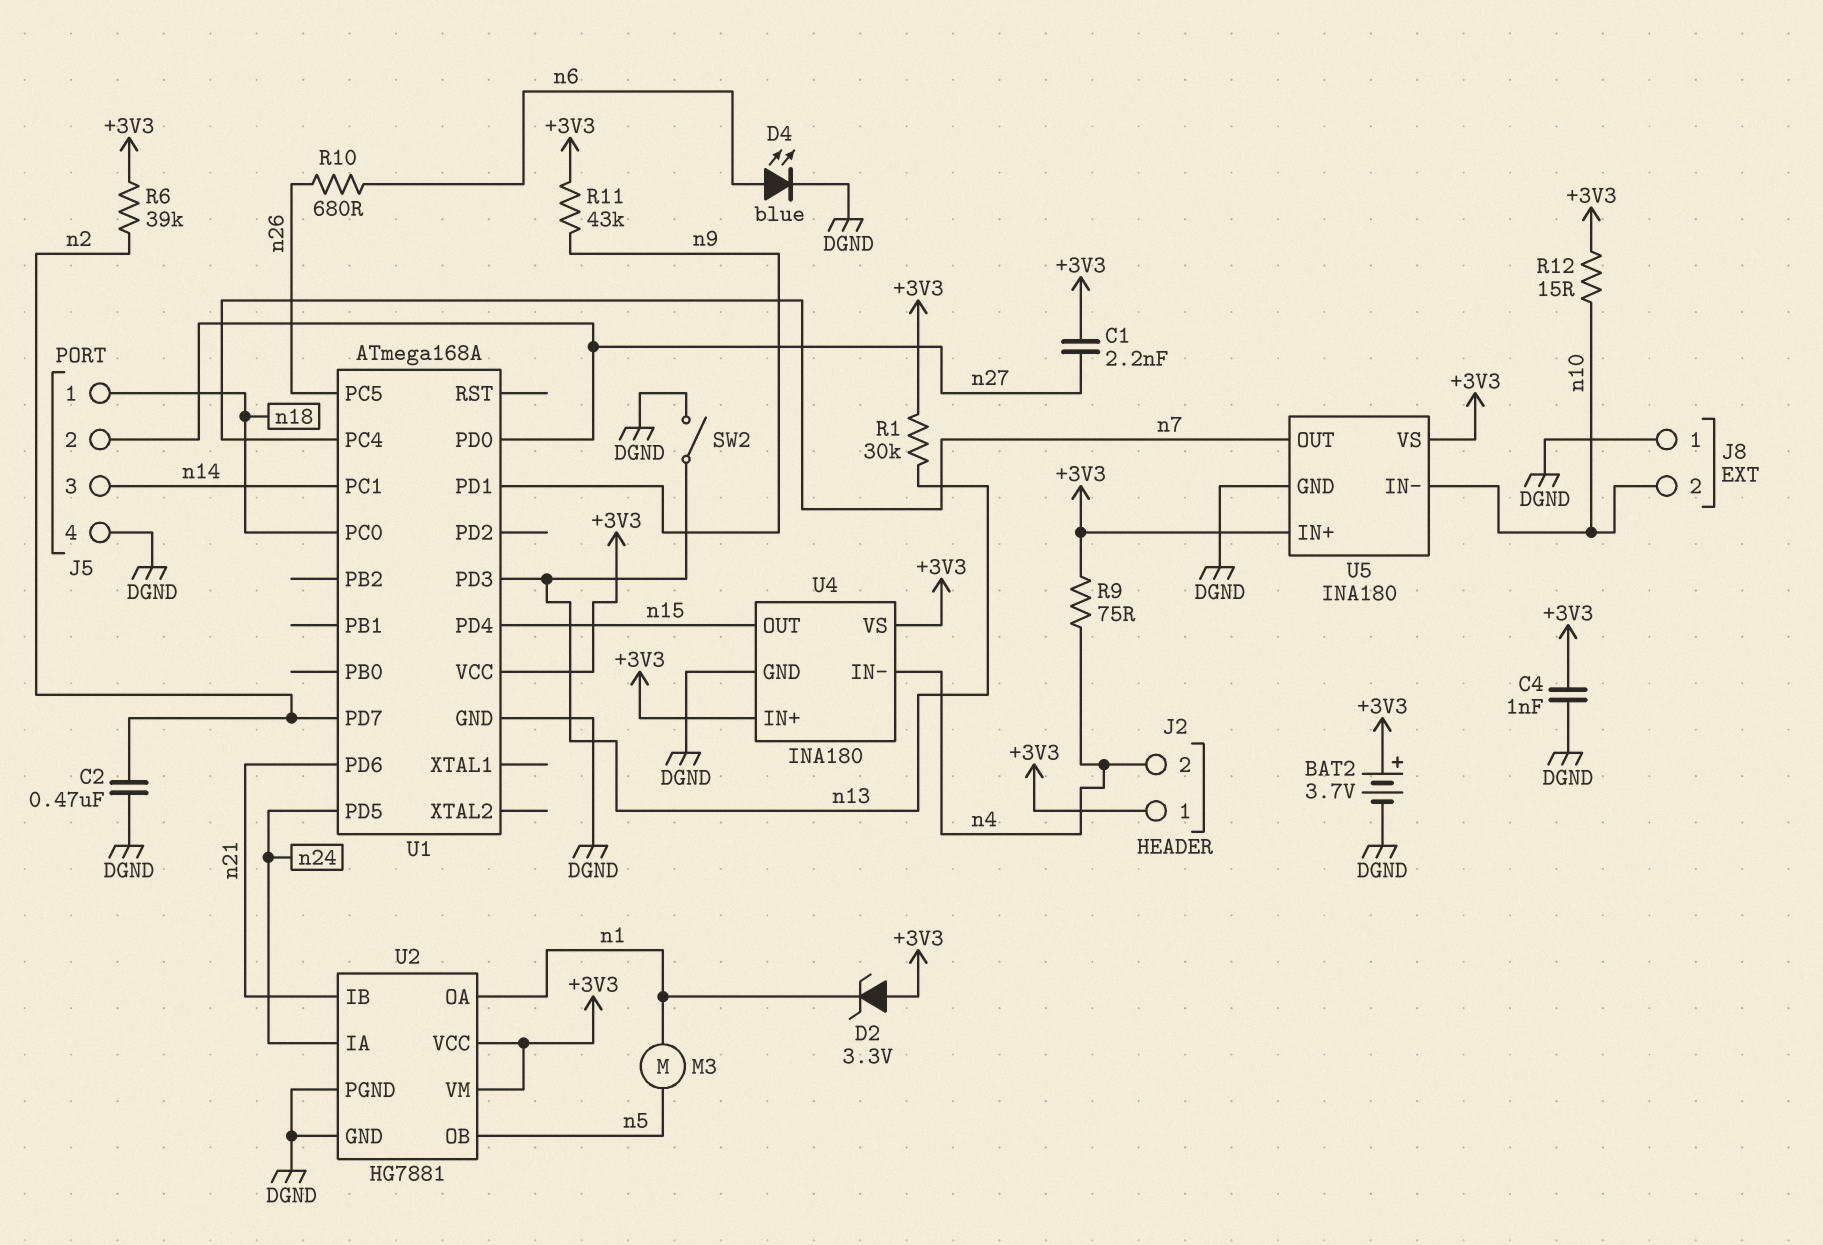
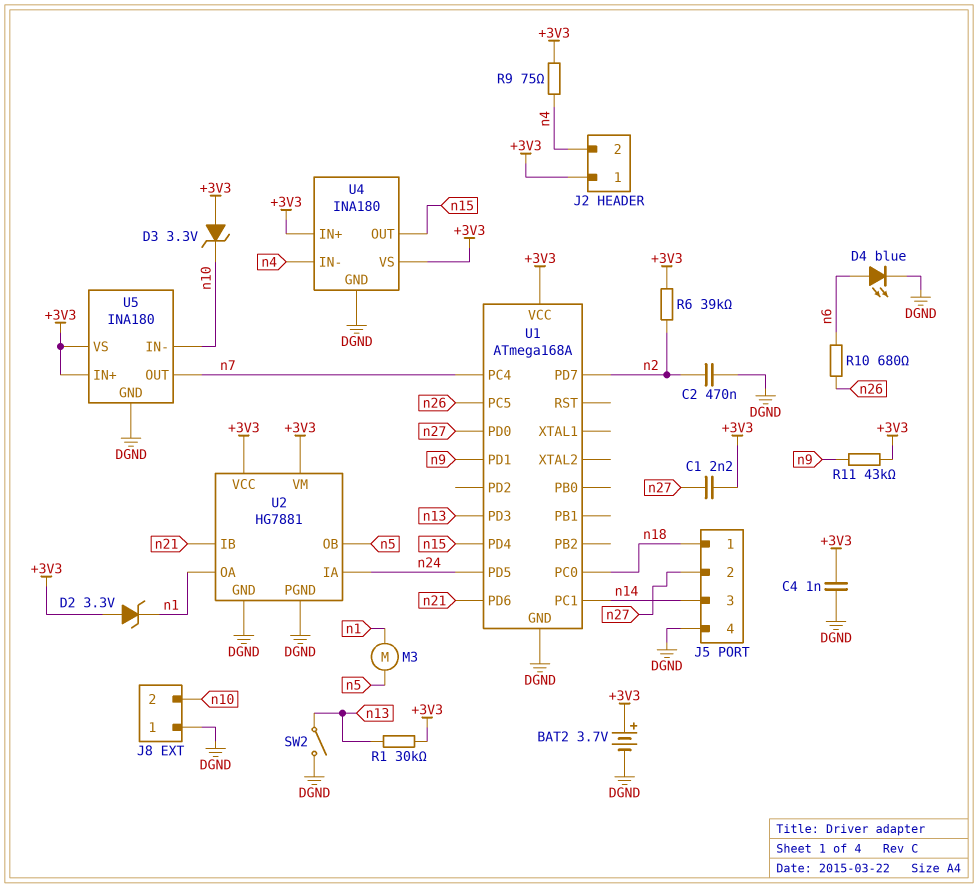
D3: none -> zener 3.3V (A +3V3, K n10)
R12: 15 (+3V3, n10) -> none

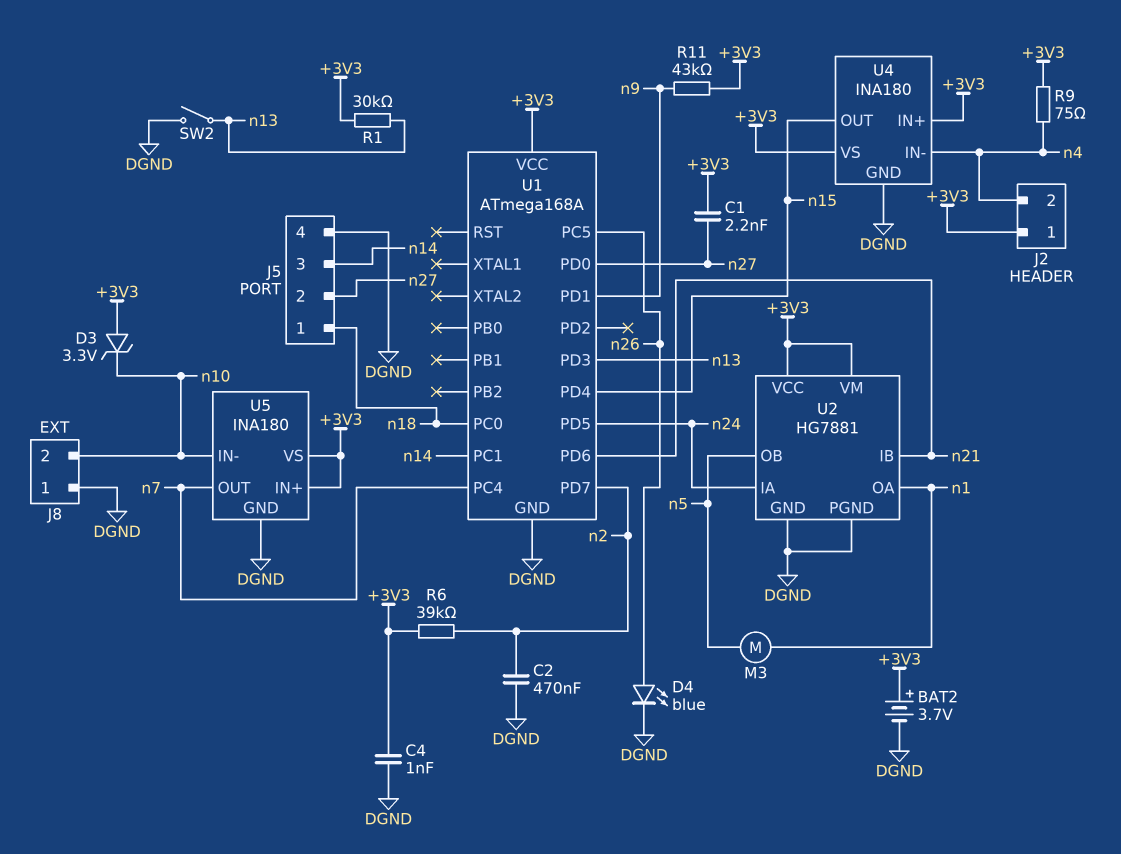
D2: zener 3.3V (A +3V3, K n1) -> none
D4: LED blue (A n6, K DGND) -> LED blue (A n26, K DGND)
R10: 680 (n6, n26) -> none

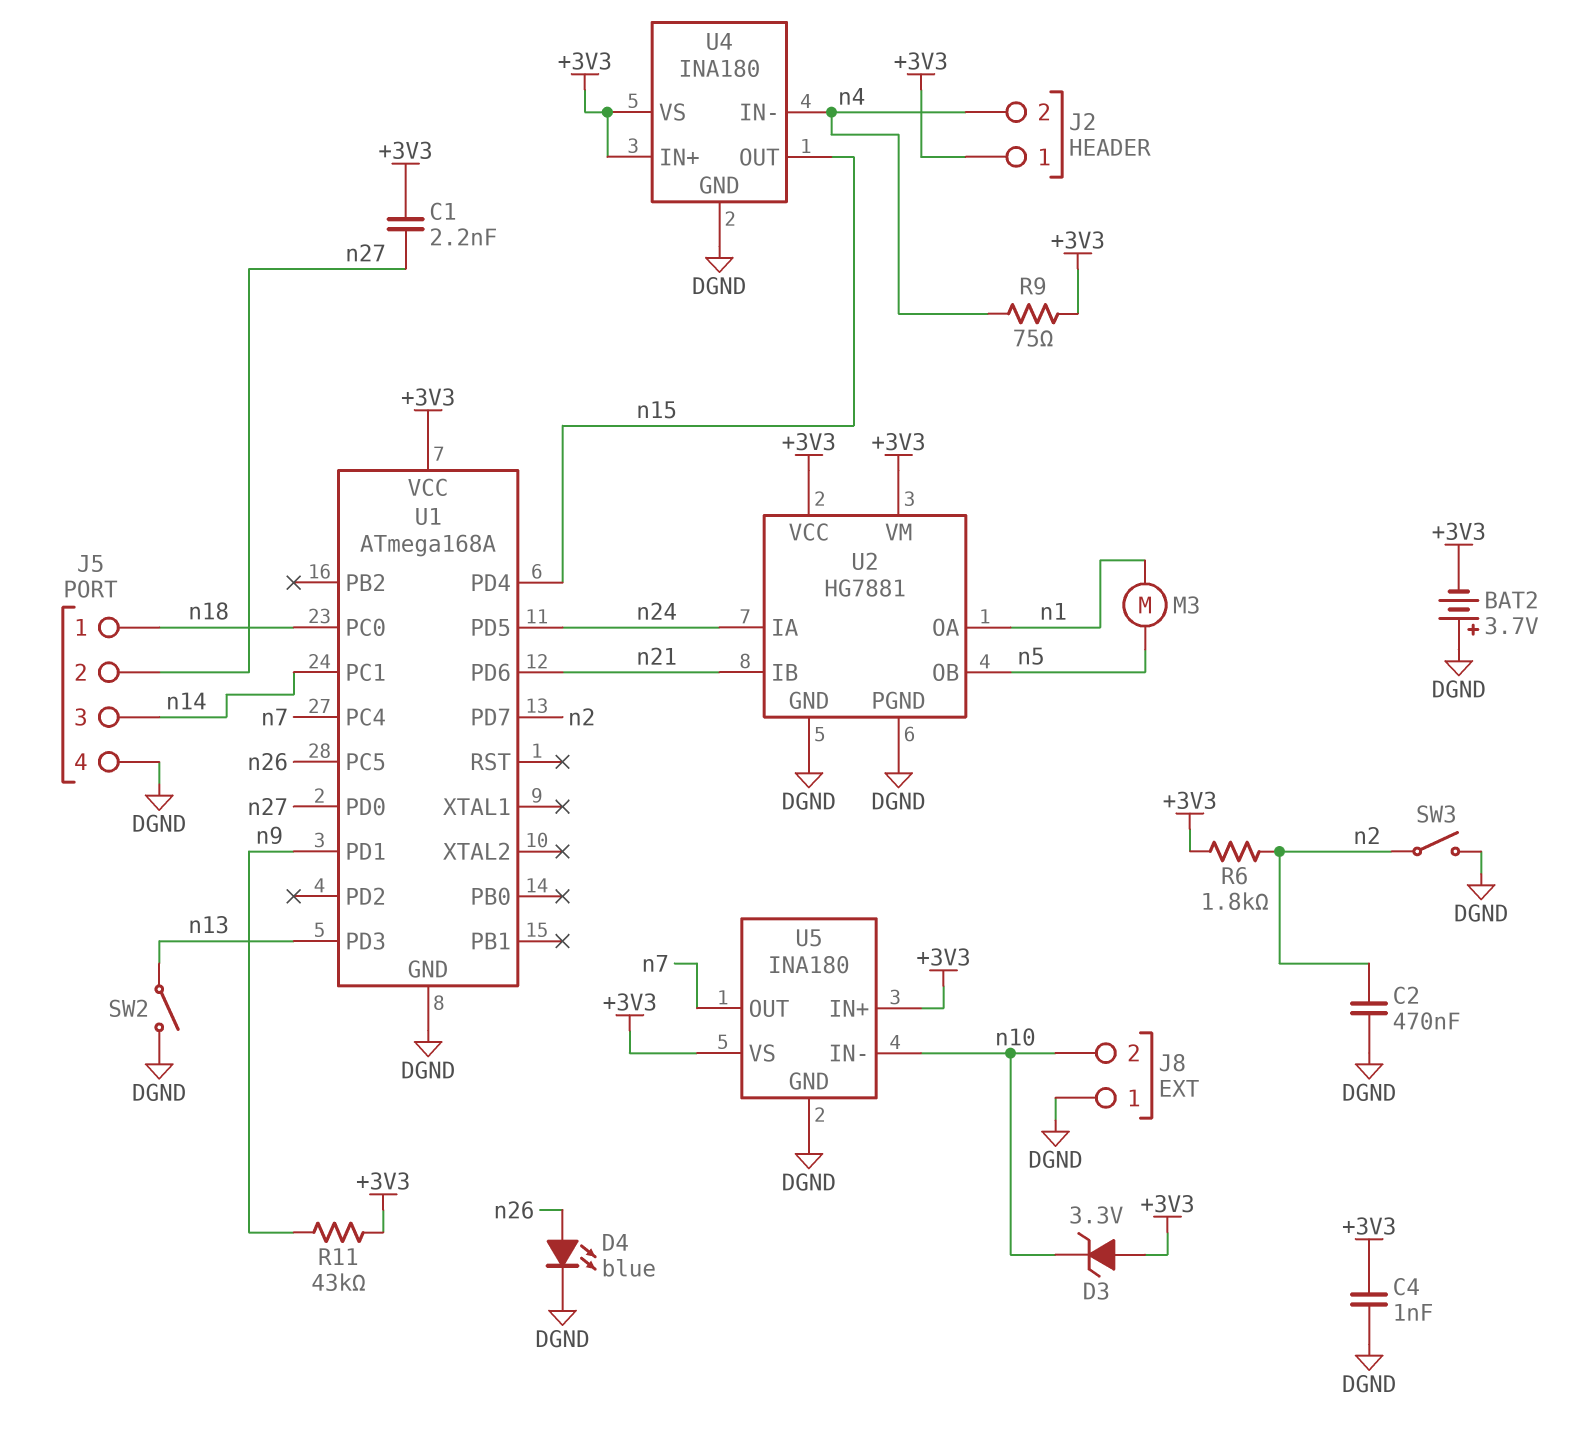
BAT2: 3.7V (plus +3V3, minus DGND) -> 3.7V (plus DGND, minus +3V3)
R1: 30k (+3V3, n13) -> none
R6: 39k (+3V3, n2) -> 1.8k (+3V3, n2)
SW3: none -> switch (DGND, n2)

